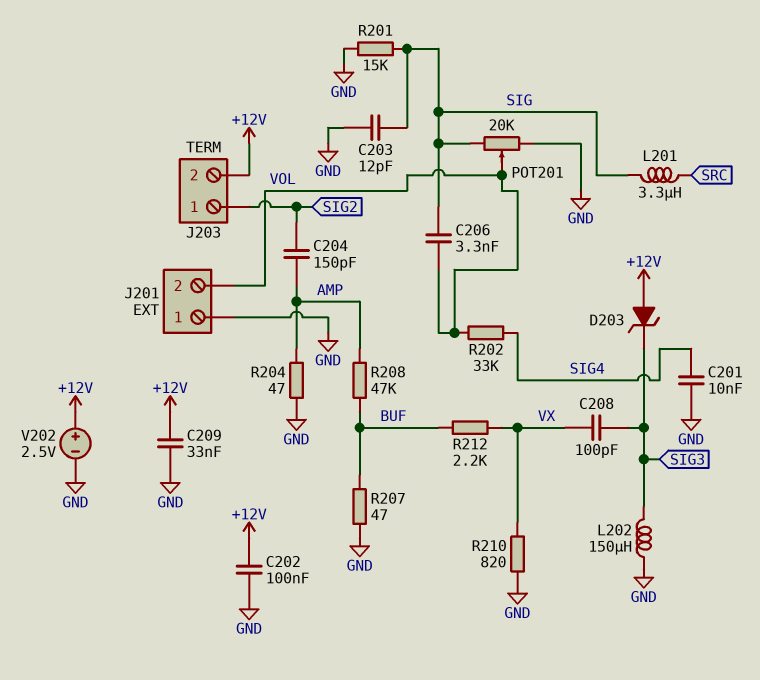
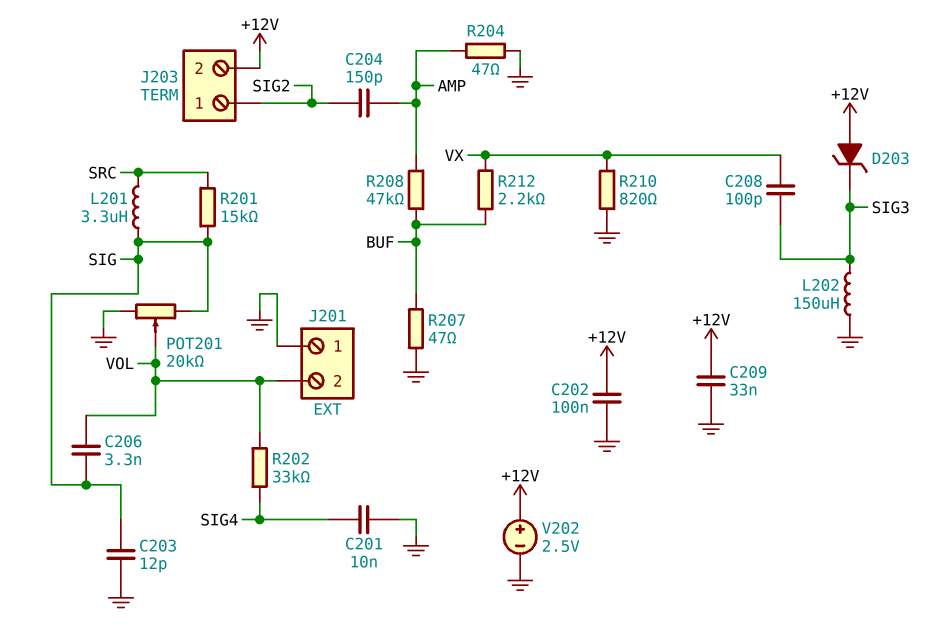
R201: 15k (GND, SIG) -> 15k (SIG, SRC)

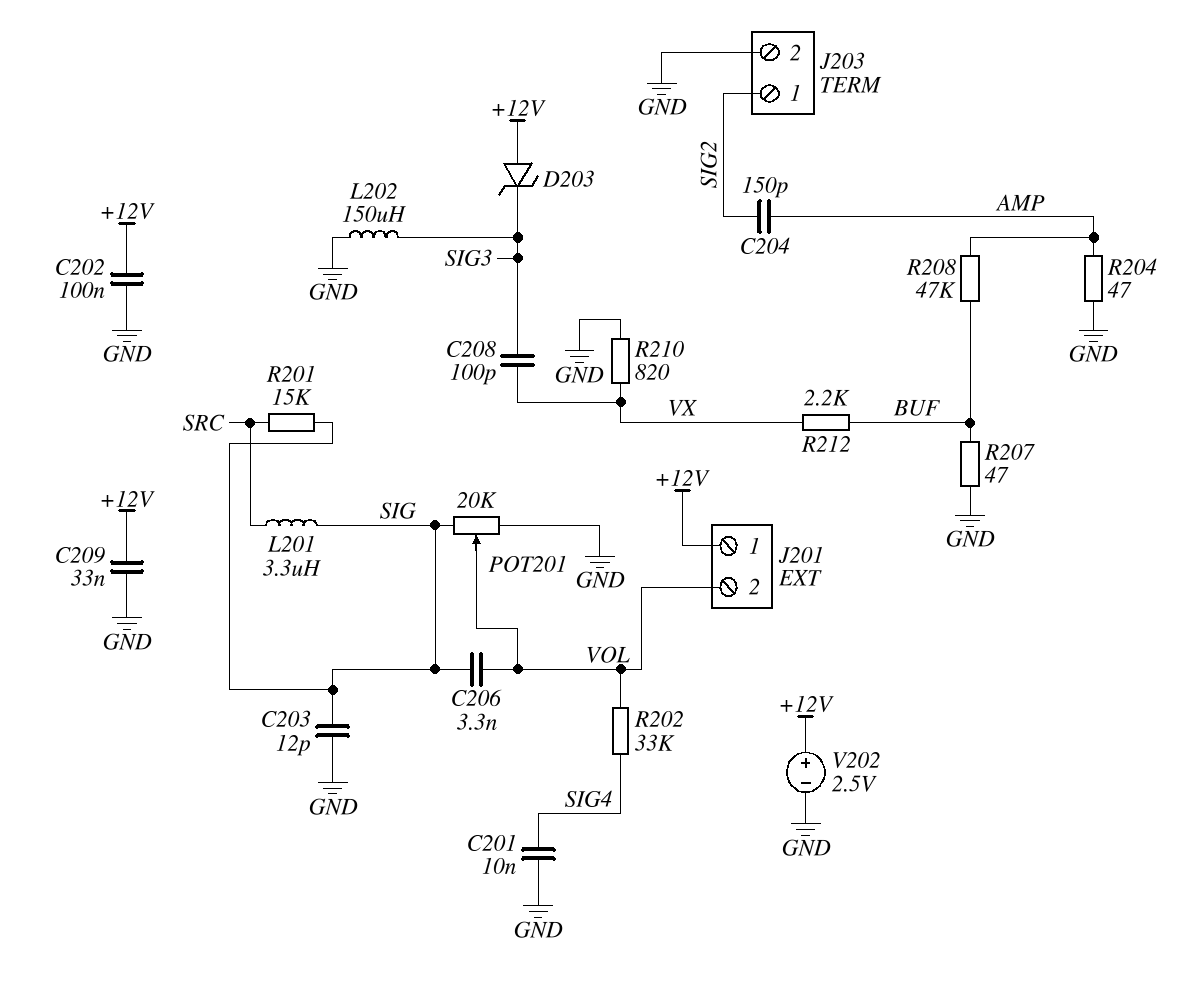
J201 pin 1: GND -> +12V
J203 pin 2: +12V -> GND

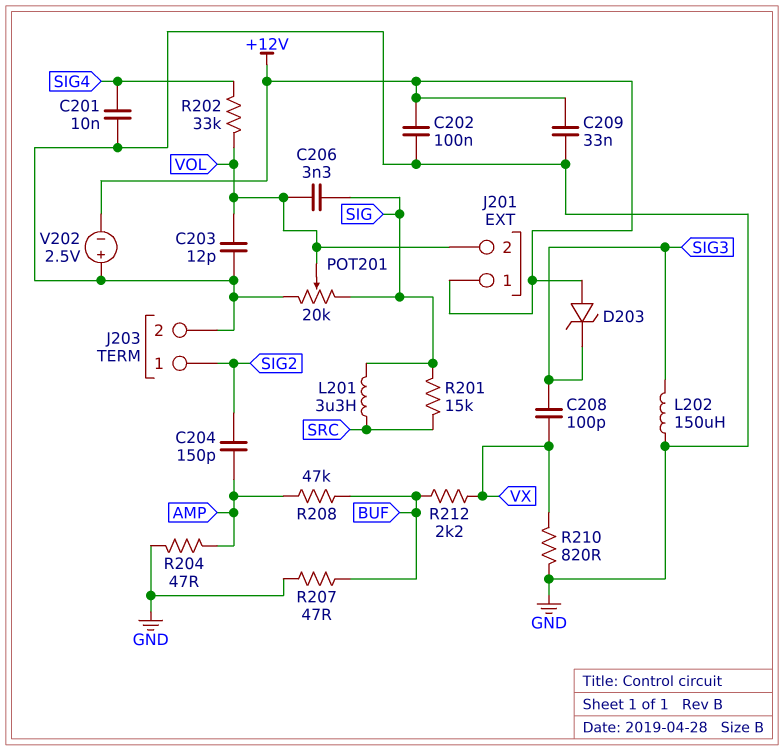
C203: 12pF (GND, SIG) -> 12pF (GND, VOL)
V202: 2.5V (plus +12V, minus GND) -> 2.5V (plus GND, minus +12V)

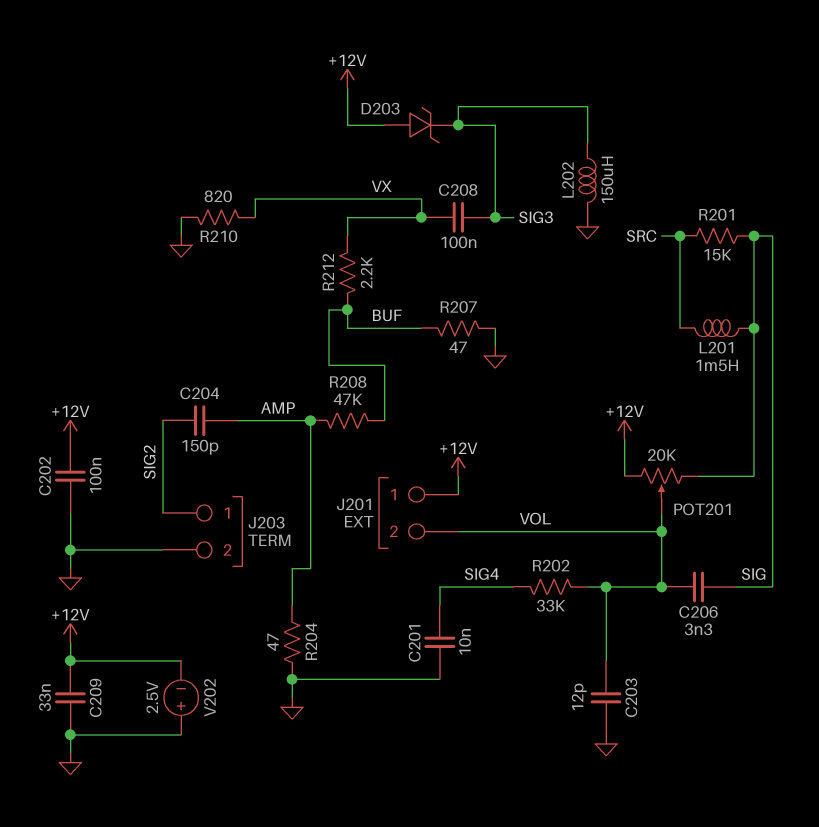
C208: 100pF (SIG3, VX) -> 100nF (SIG3, VX)
L201: 3.3uH (SIG, SRC) -> 1.5mH (SIG, SRC)
POT201: 20k (GND, SIG, wiper VOL) -> 20k (+12V, SIG, wiper VOL)

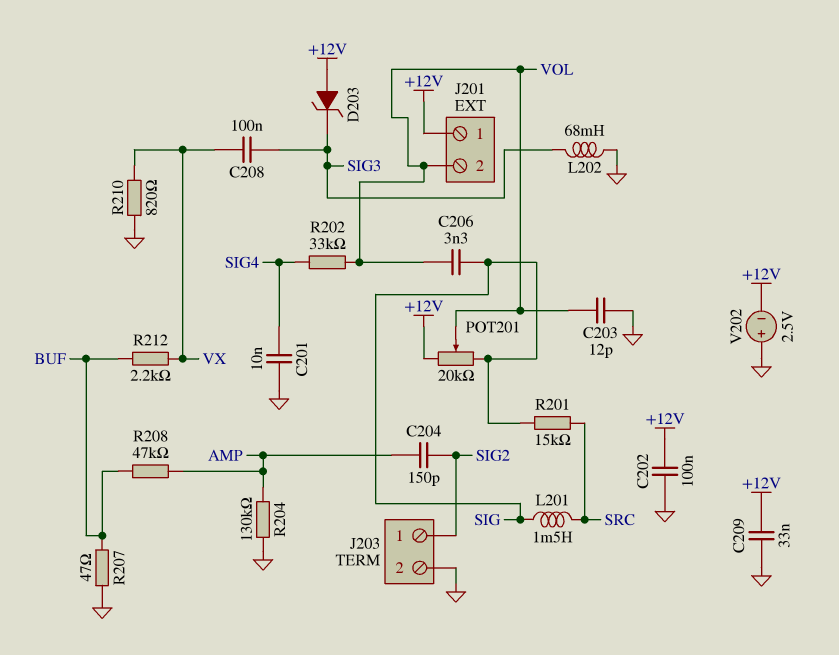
L202: 150uH (GND, SIG3) -> 68mH (GND, SIG3)
R204: 47 (AMP, GND) -> 130k (AMP, GND)

